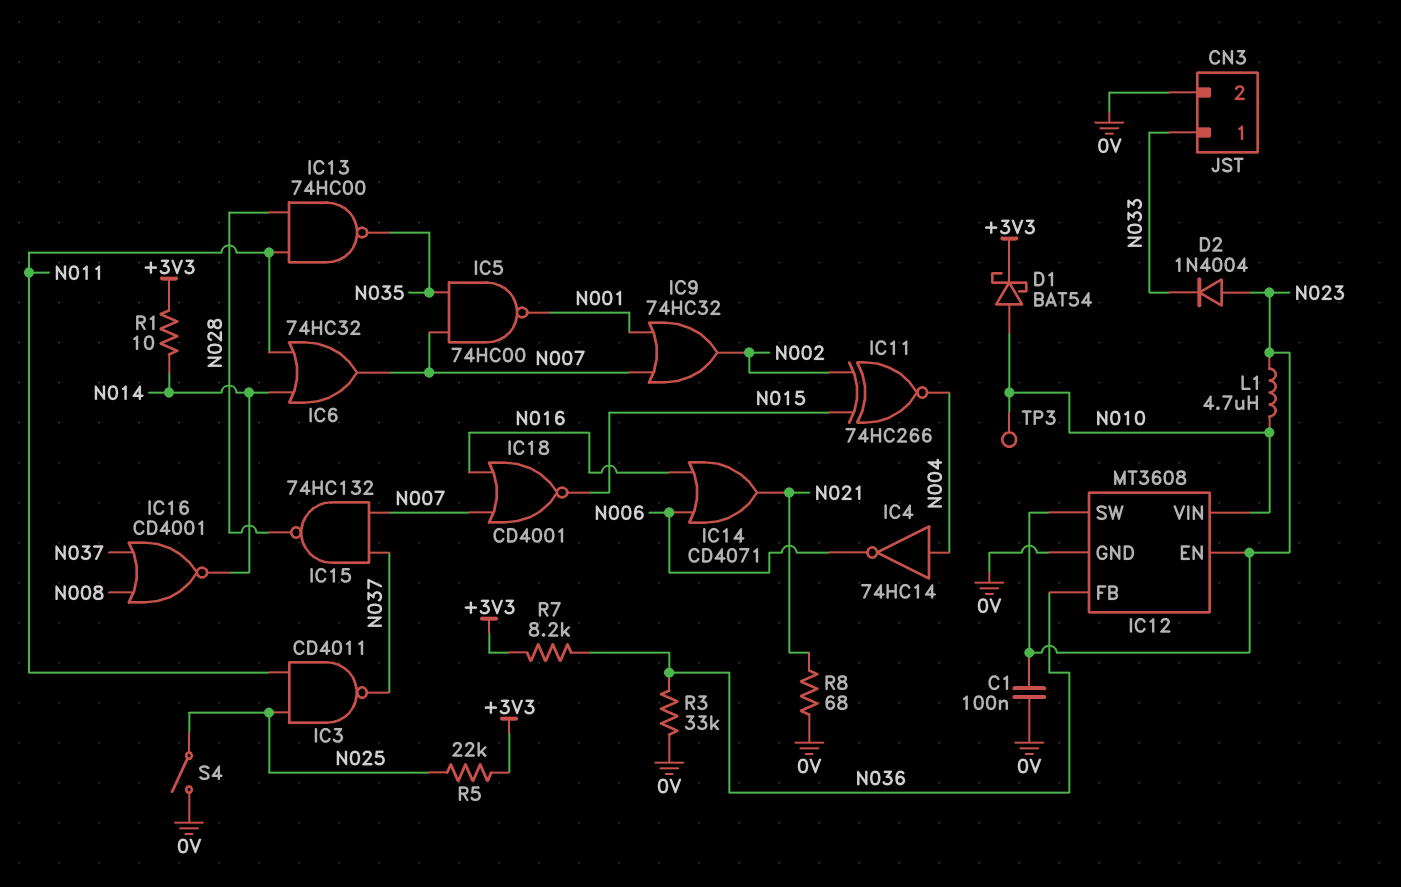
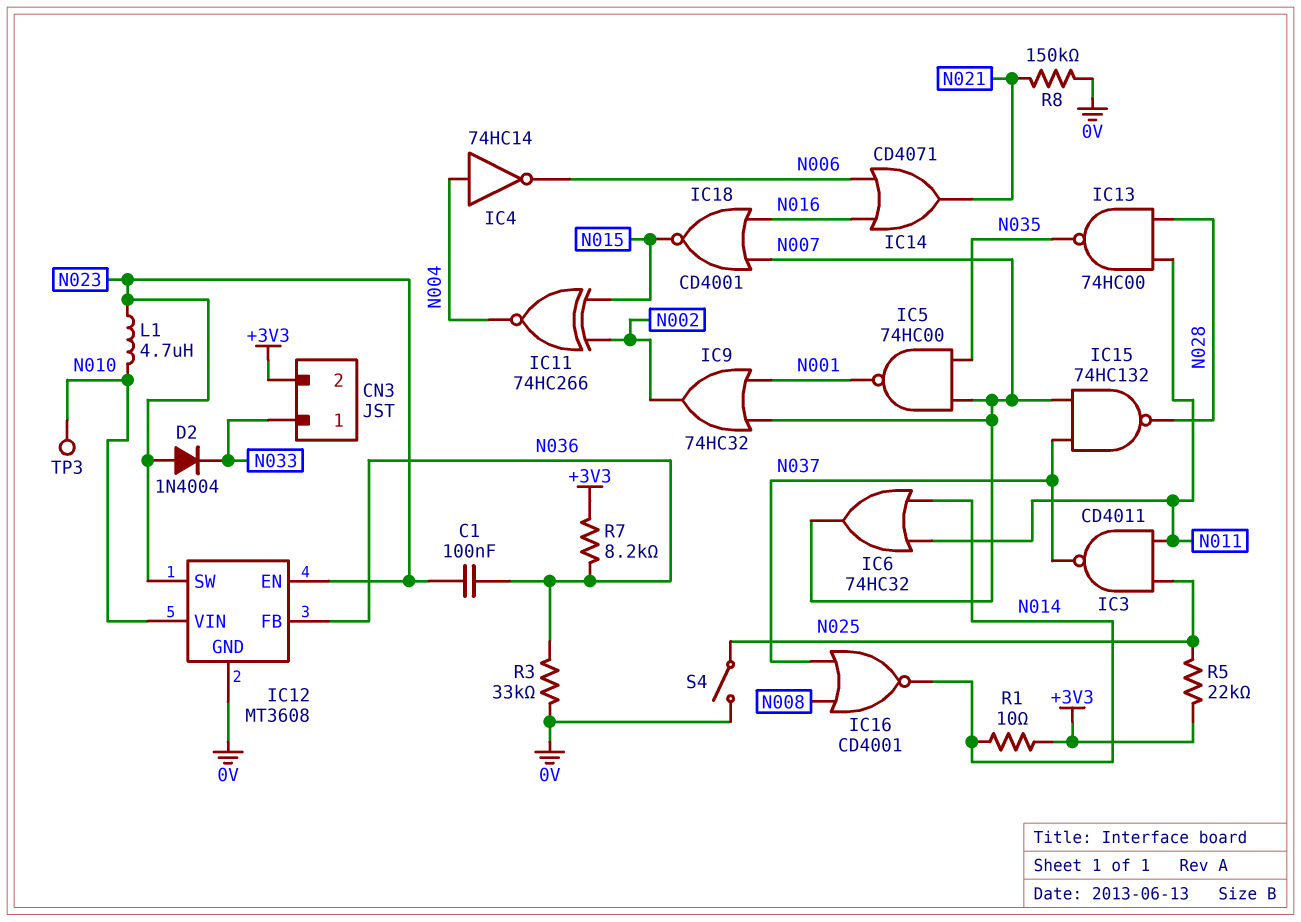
C1: 100nF (0V, N023) -> 100nF (N023, N036)
CN3 pin 2: 0V -> +3V3
D1: schottky BAT54 (A N010, K +3V3) -> none
R8: 68 (0V, N021) -> 150k (0V, N021)

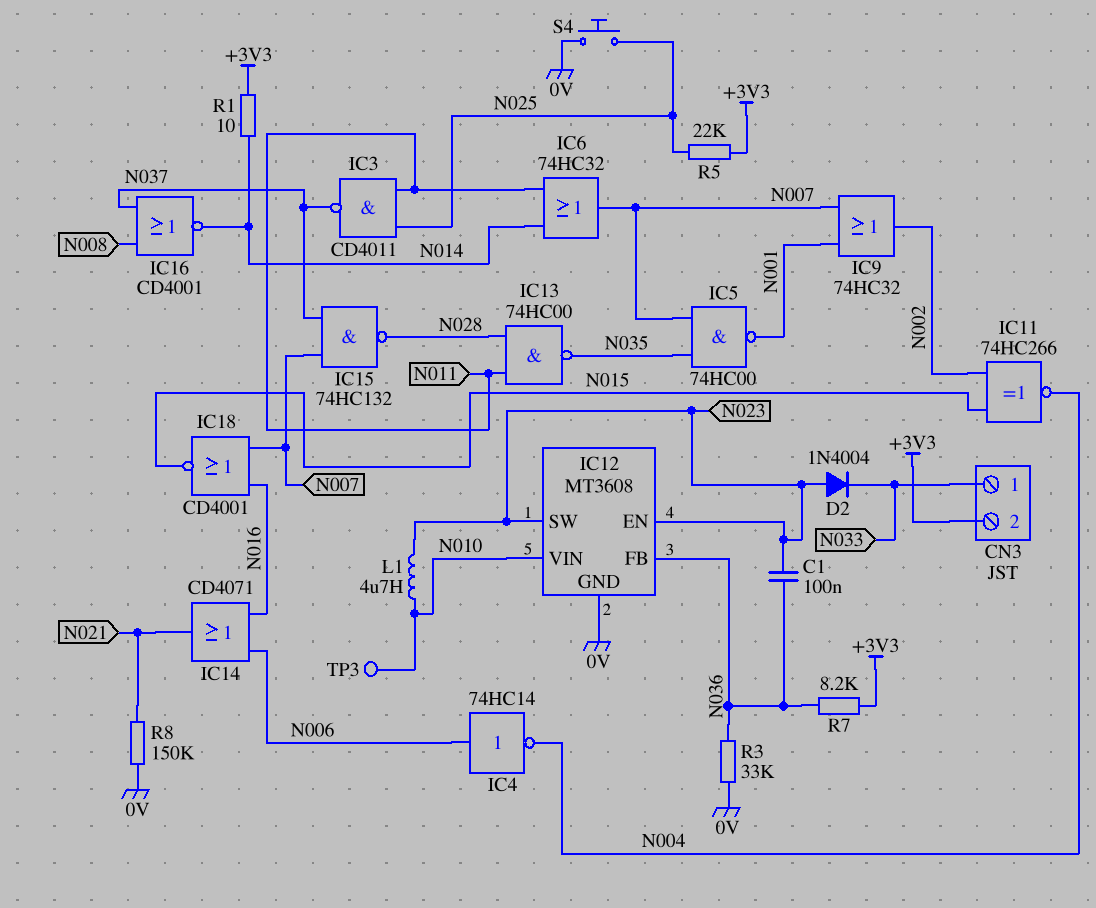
IC4: NOT 74HC14 (in N004, out N006) -> NOT 74HC14 (in N006, out N004)
S4: switch (0V, N025) -> button (0V, N025)

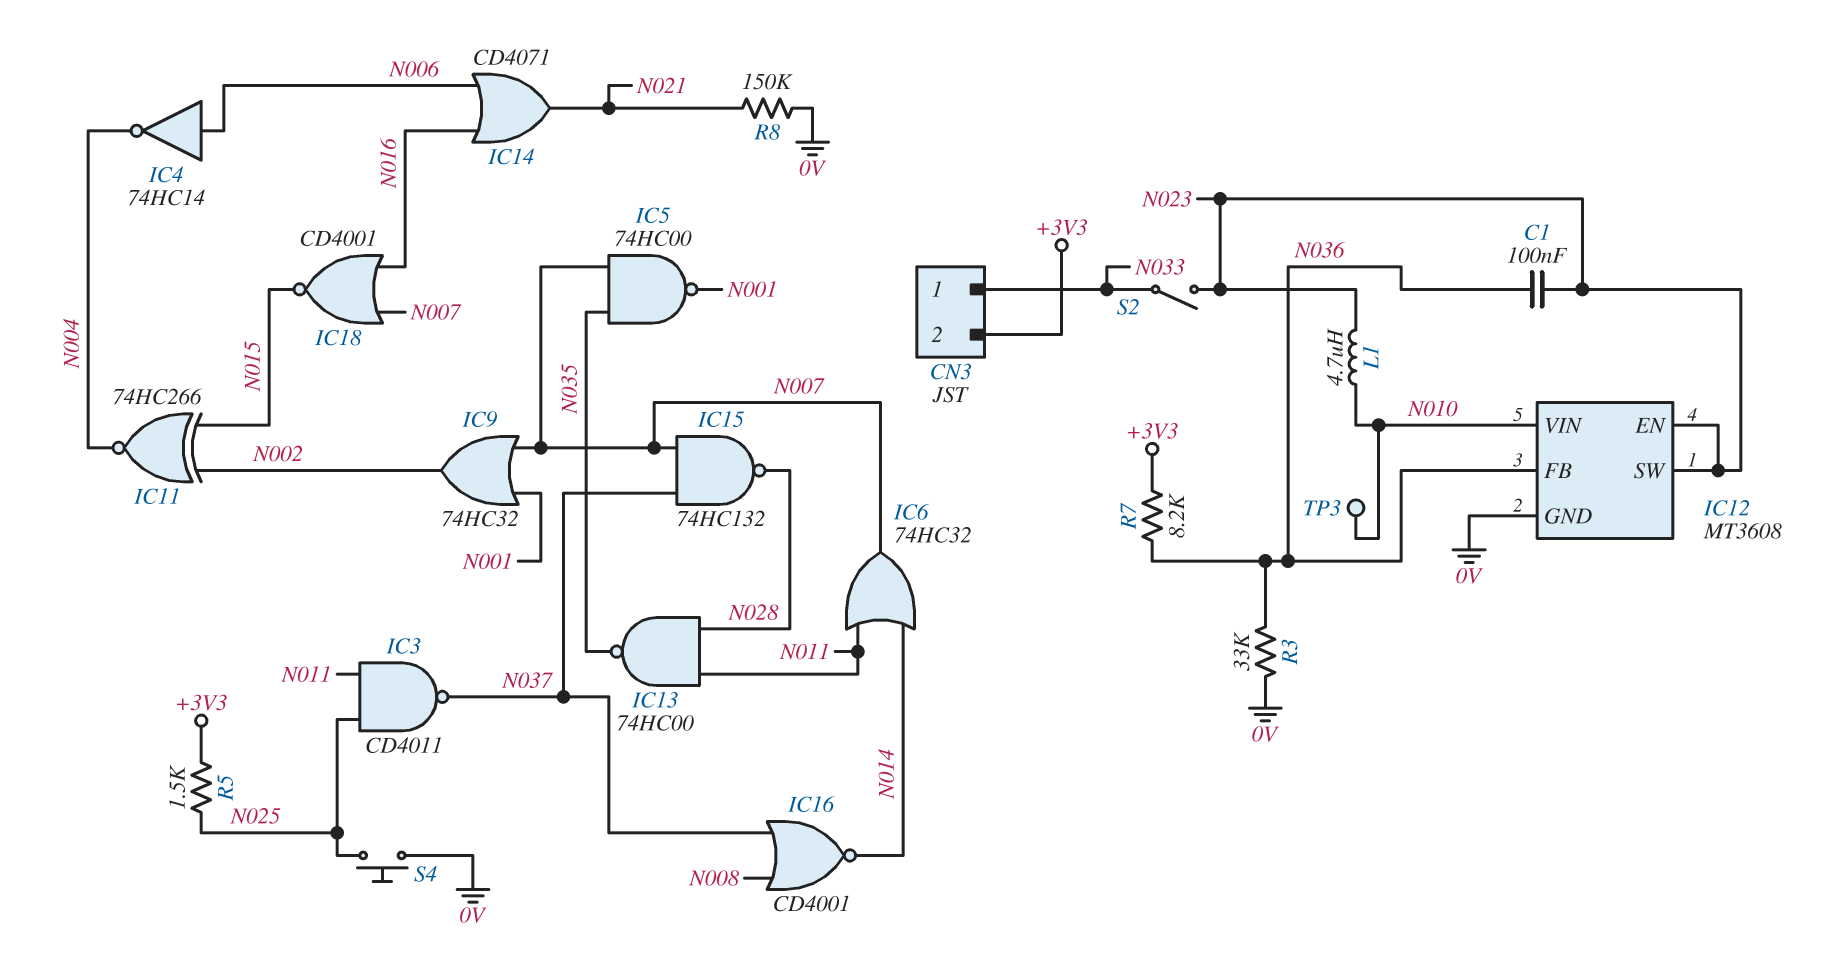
D2: diode 1N4004 (A N023, K N033) -> none
R1: 10 (+3V3, N014) -> none
R5: 22k (+3V3, N025) -> 1.5k (+3V3, N025)
S2: none -> switch (N023, N033)

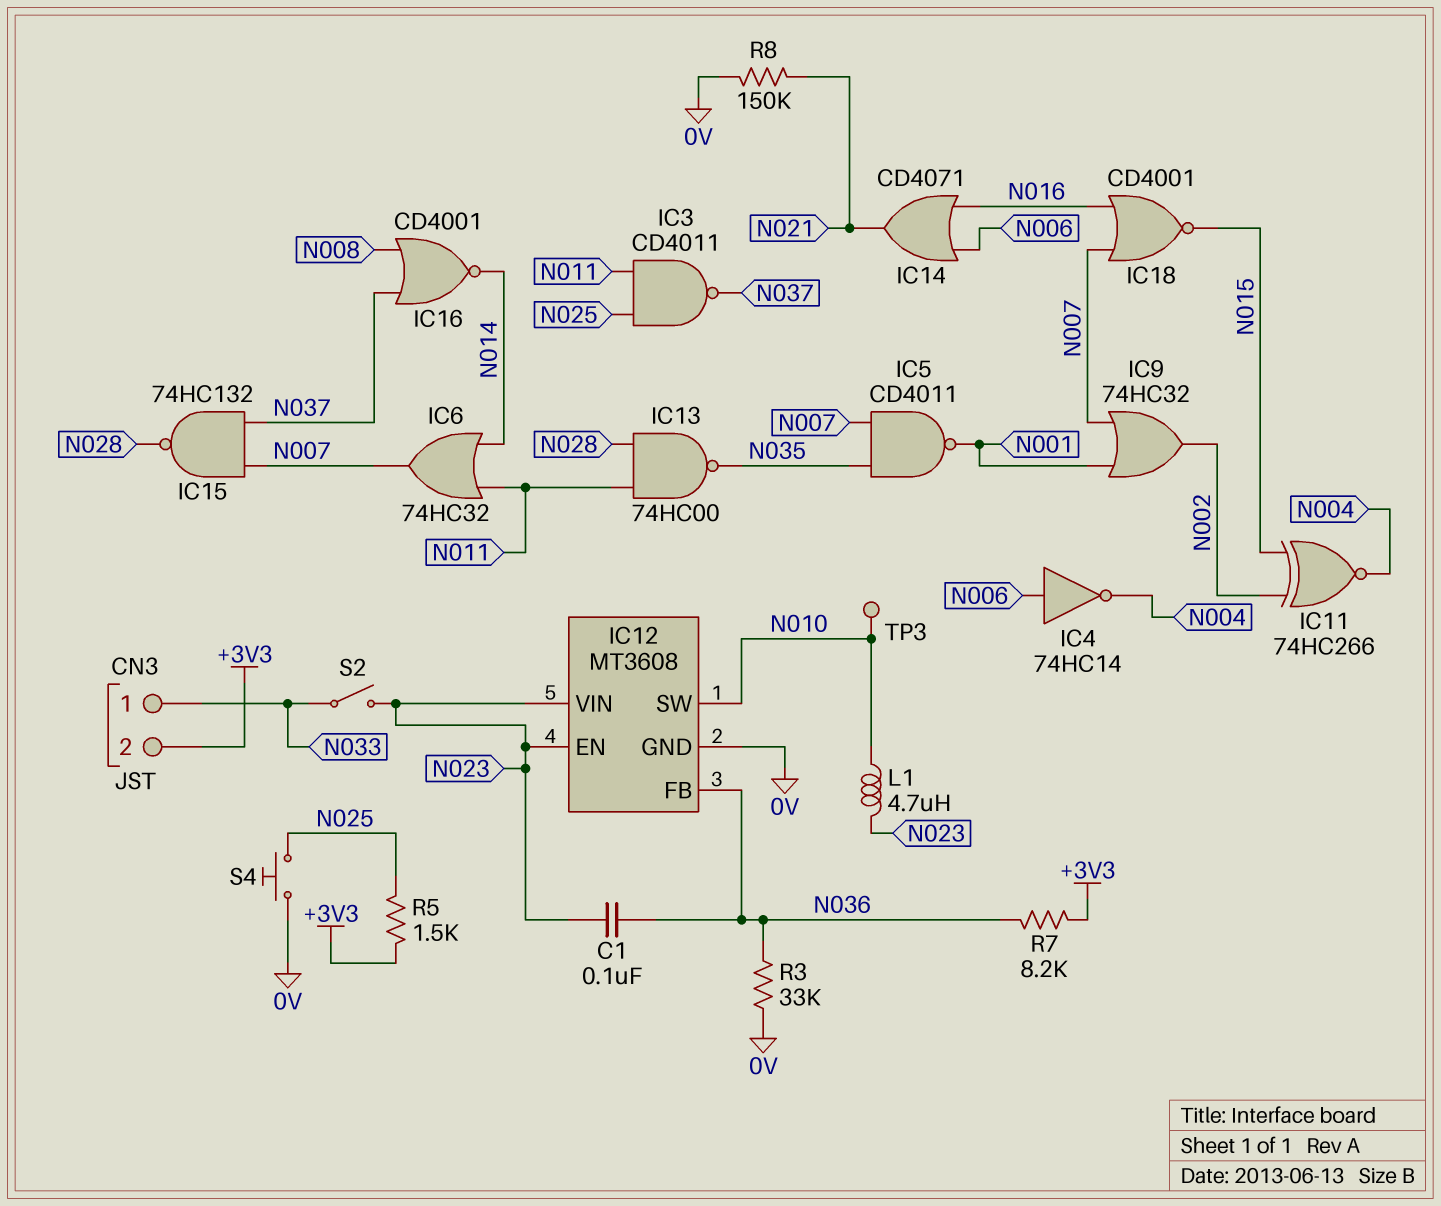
IC5: NAND 74HC00 (in N007, in N035, out N001) -> NAND CD4011 (in N007, in N035, out N001)
IC12 pin SW: N023 -> N010
IC12 pin VIN: N010 -> N023

